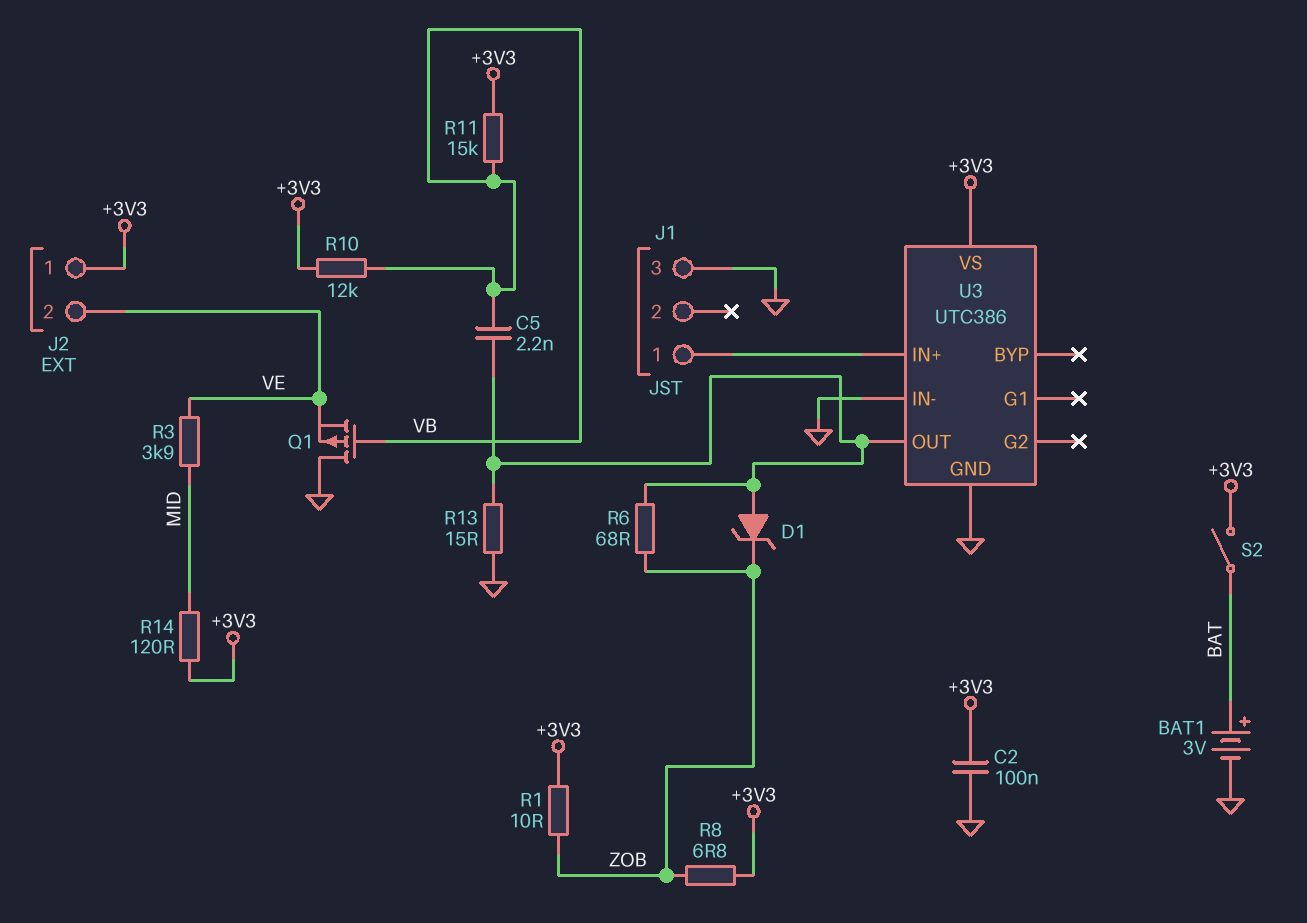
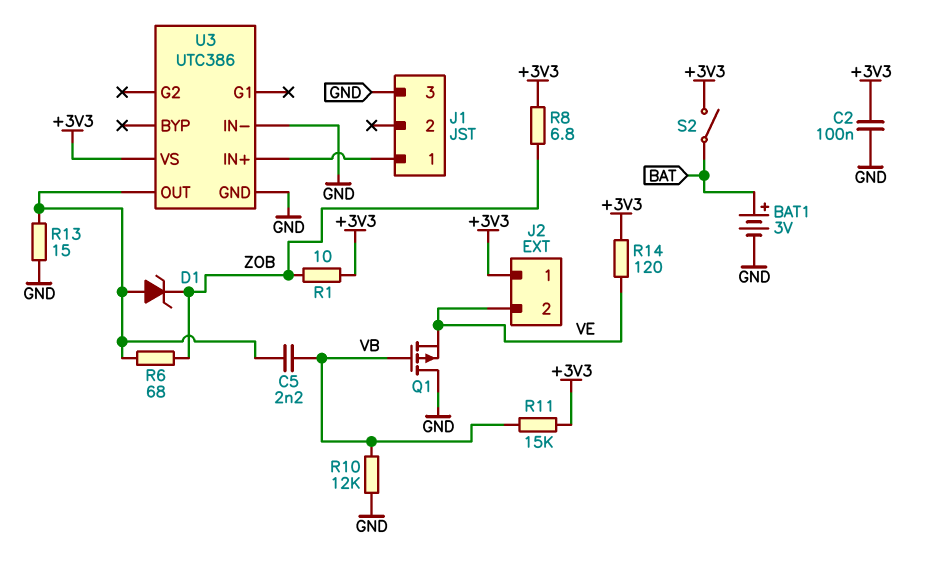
R3: 3.9k (MID, VE) -> none
R10: 12k (+3V3, VB) -> 12k (GND, VB)
R14: 120 (+3V3, MID) -> 120 (+3V3, VE)

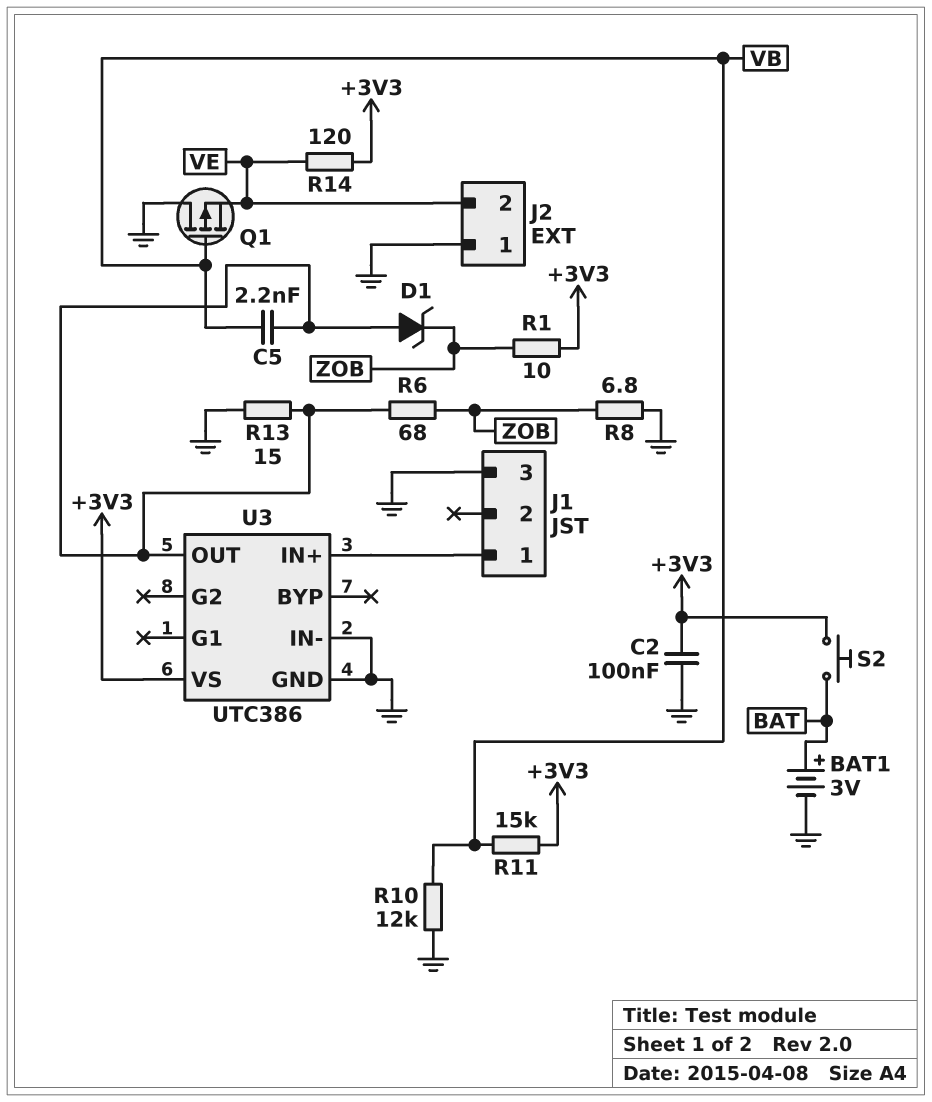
J2 pin 1: +3V3 -> GND
R8: 6.8 (+3V3, ZOB) -> 6.8 (GND, ZOB)
S2: switch (+3V3, BAT) -> button (+3V3, BAT)

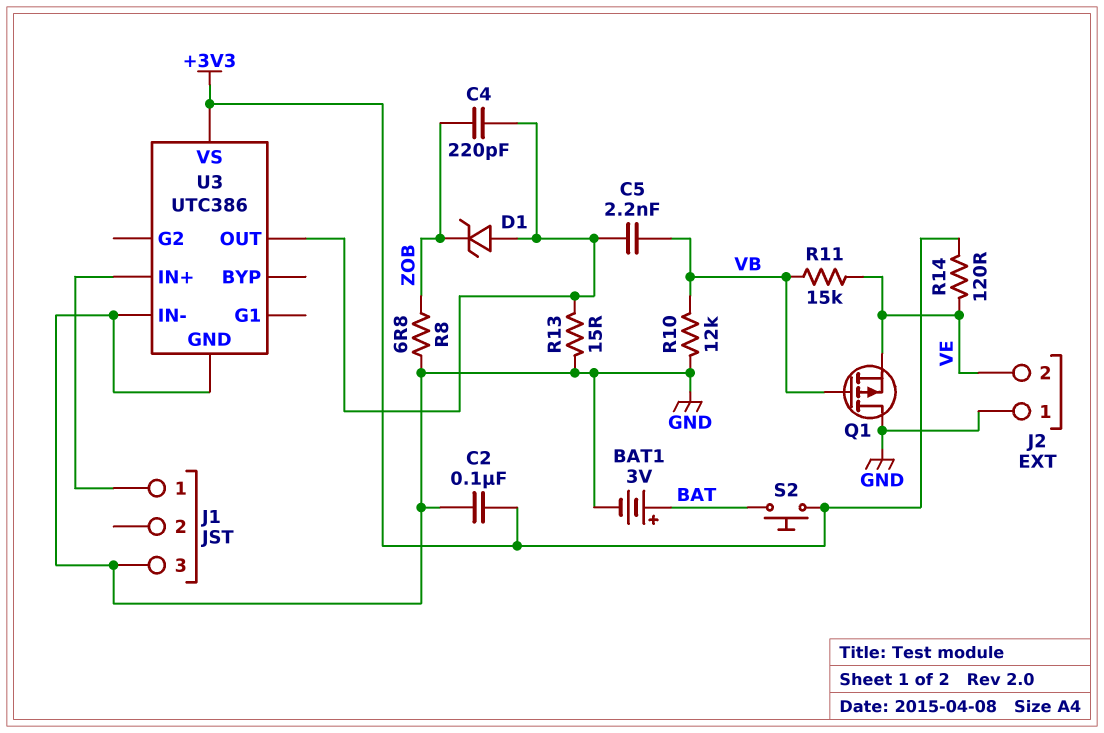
C4: none -> 220pF (U3/OUT, ZOB)
R1: 10 (+3V3, ZOB) -> none
R6: 68 (U3/OUT, ZOB) -> none
R11: 15k (+3V3, VB) -> 15k (VB, VE)

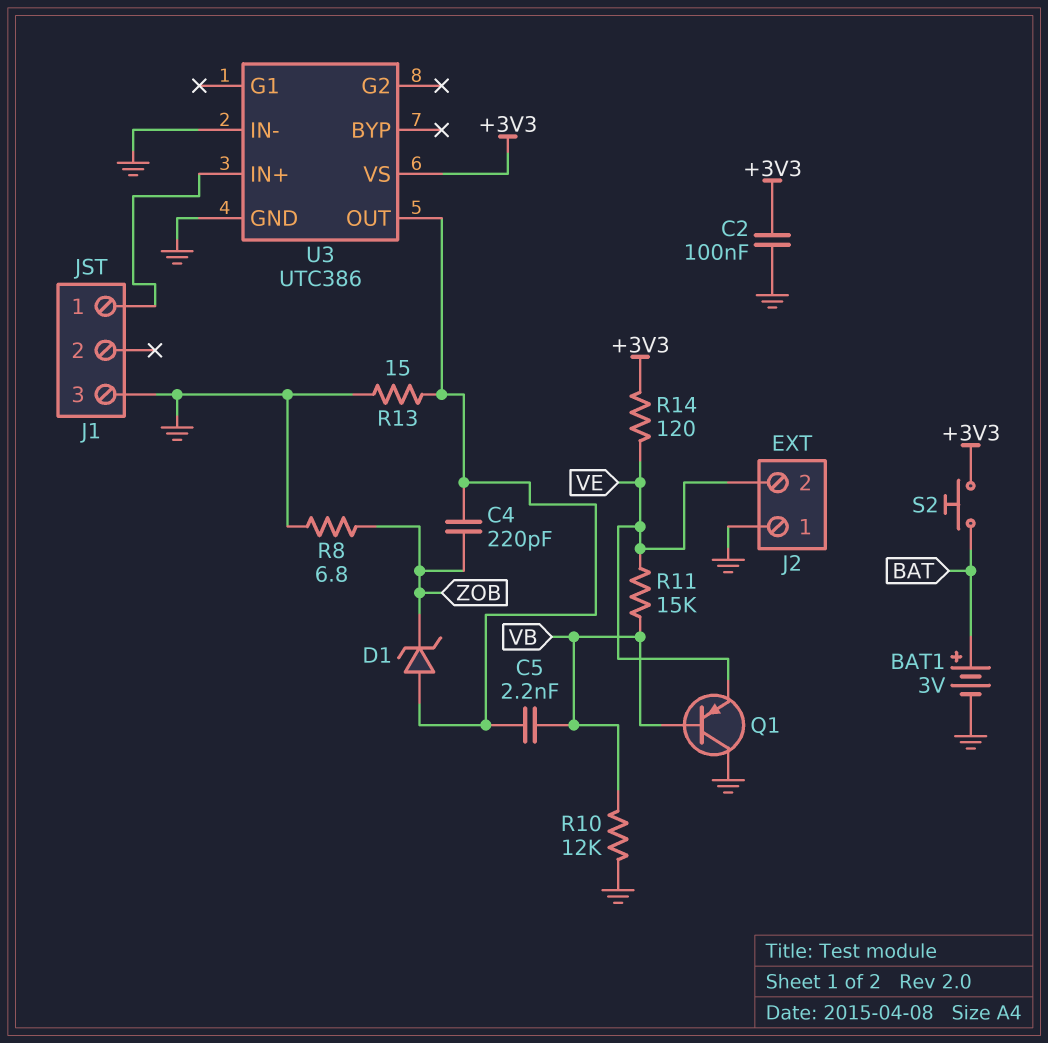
Q1: PMOS (G VB, D GND, S VE) -> PNP (B VB, C GND, E VE)

